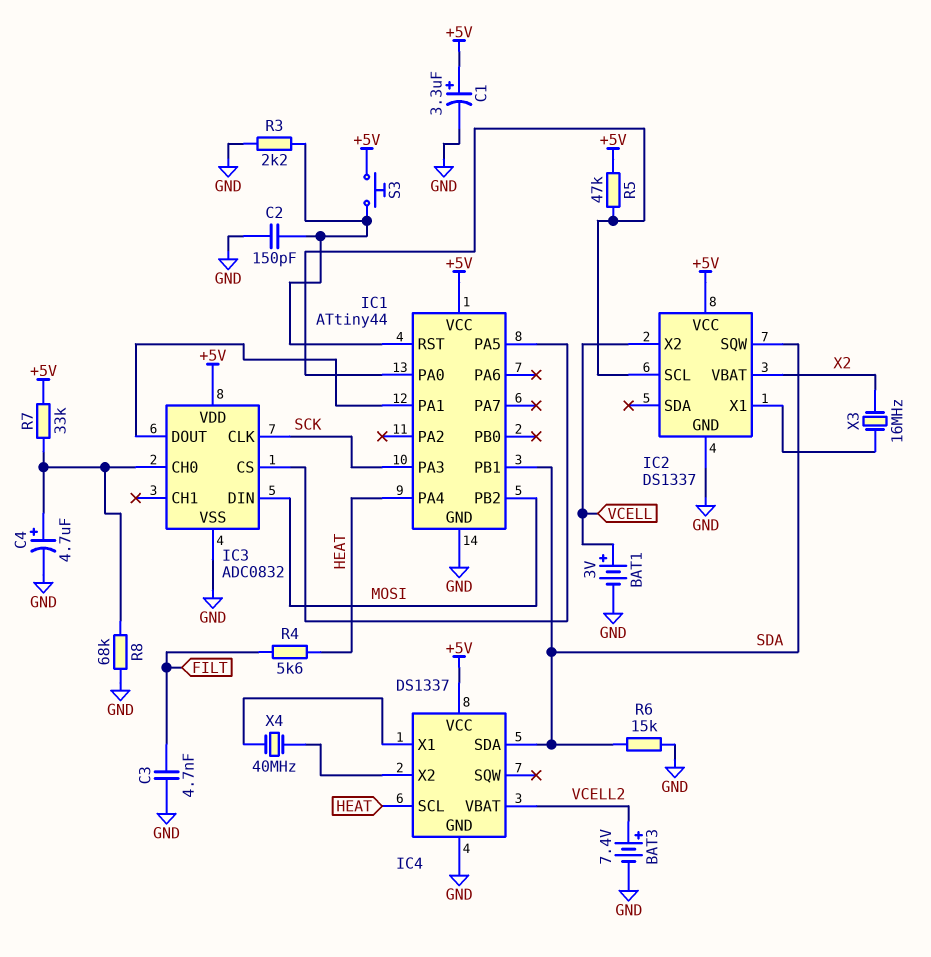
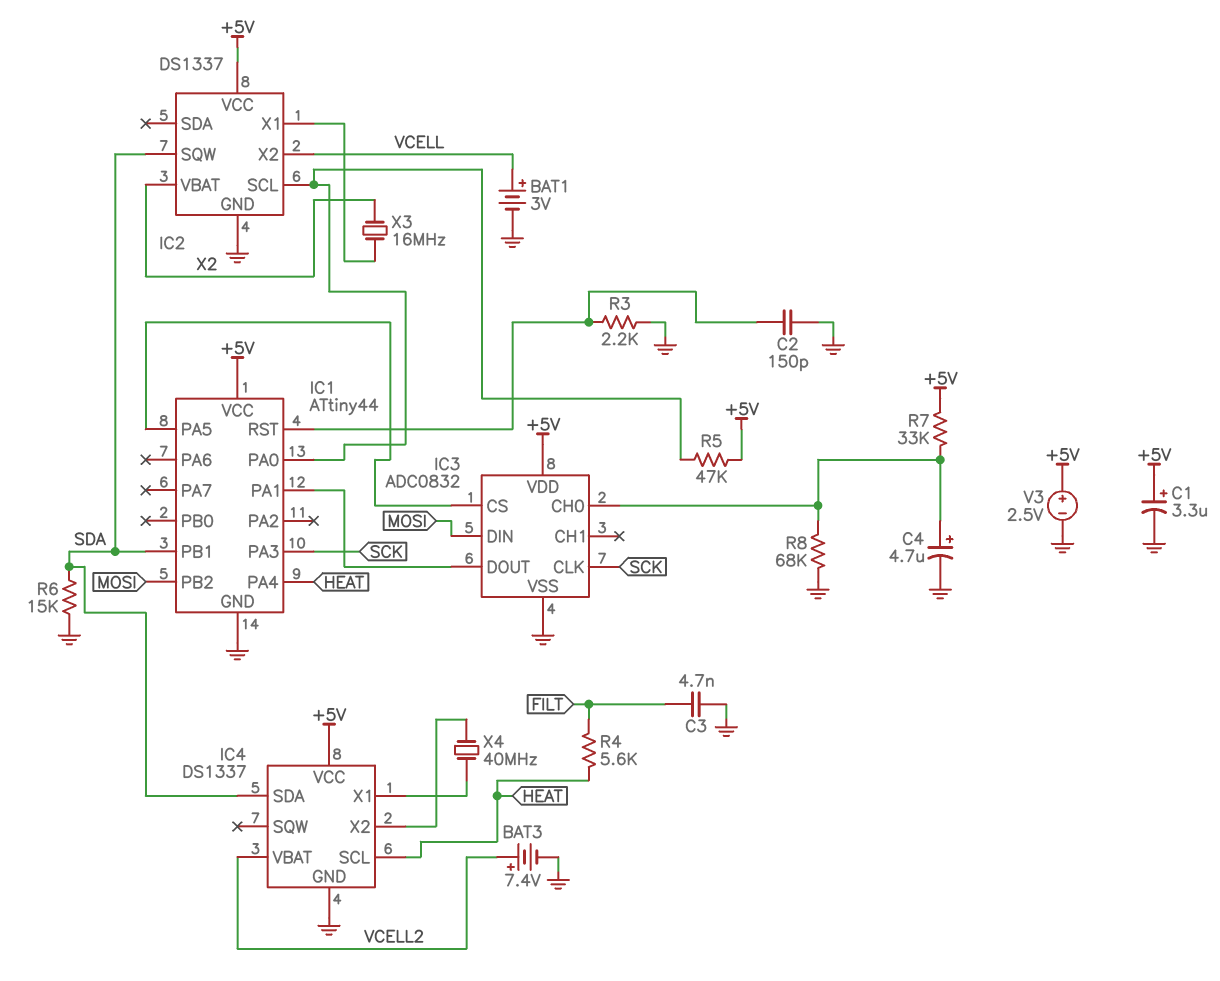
S3: button (+5V, IC1/RST) -> none
V3: none -> 2.5V (plus +5V, minus GND)

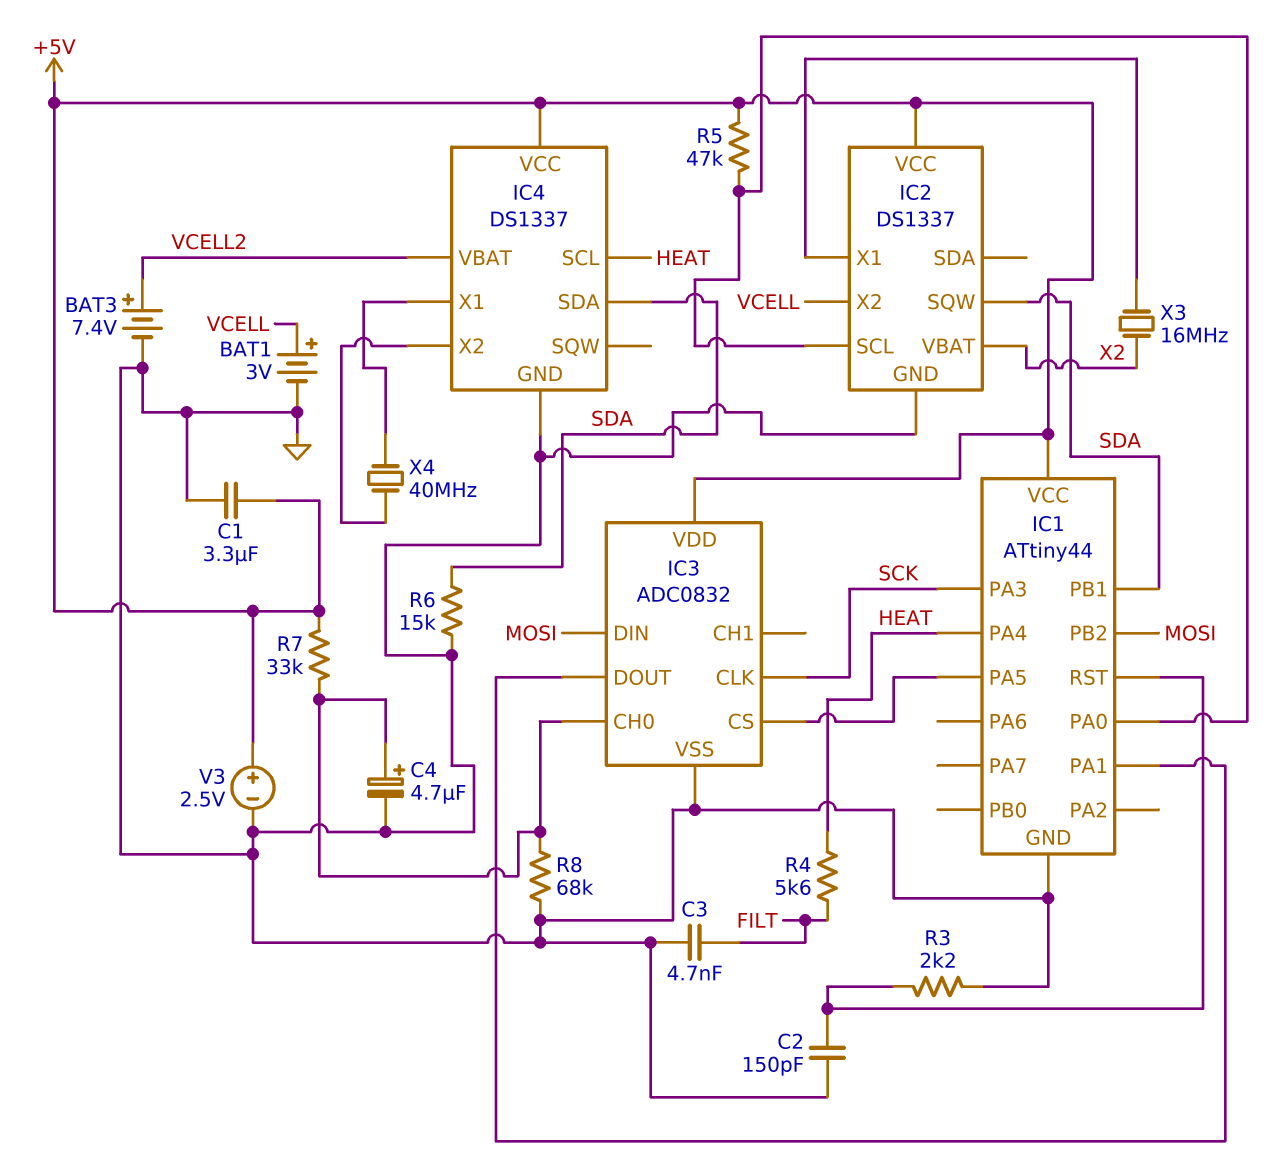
C1: 3.3uF (plus +5V, minus GND) -> 3.3uF (+5V, GND)

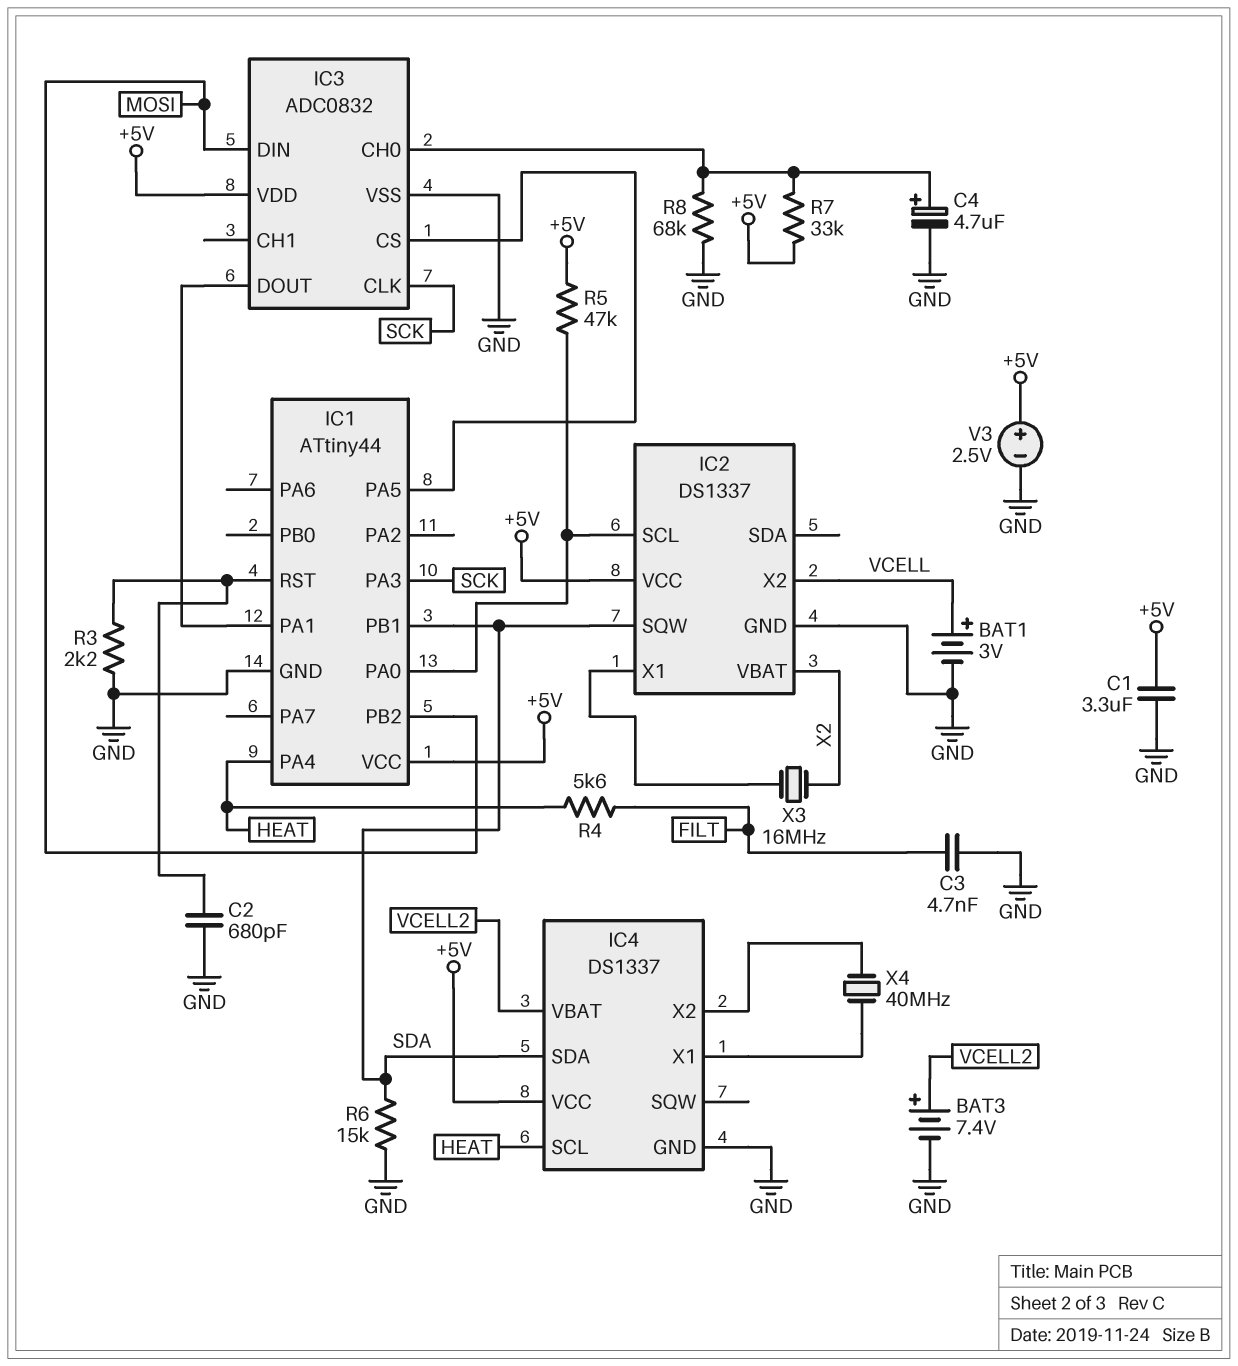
C2: 150pF (GND, IC1/RST) -> 680pF (GND, IC1/RST)

